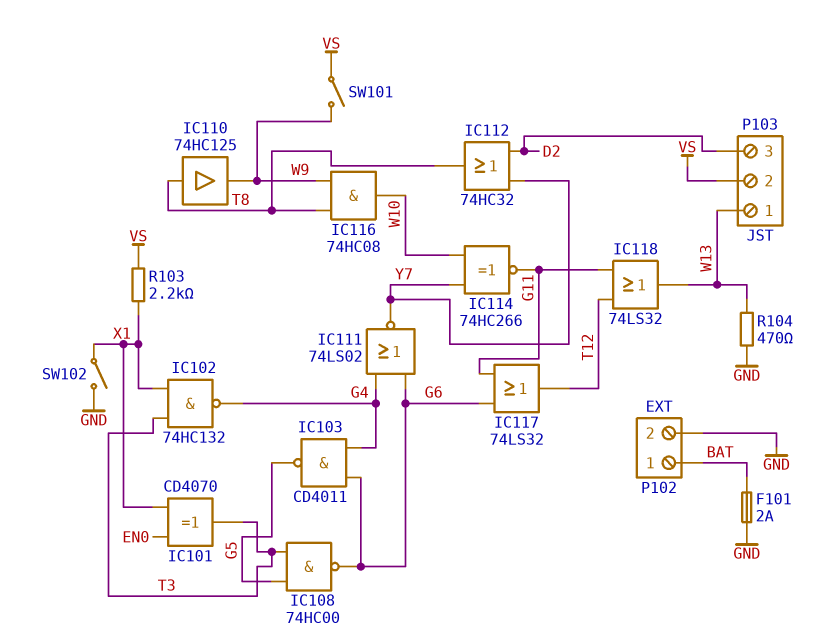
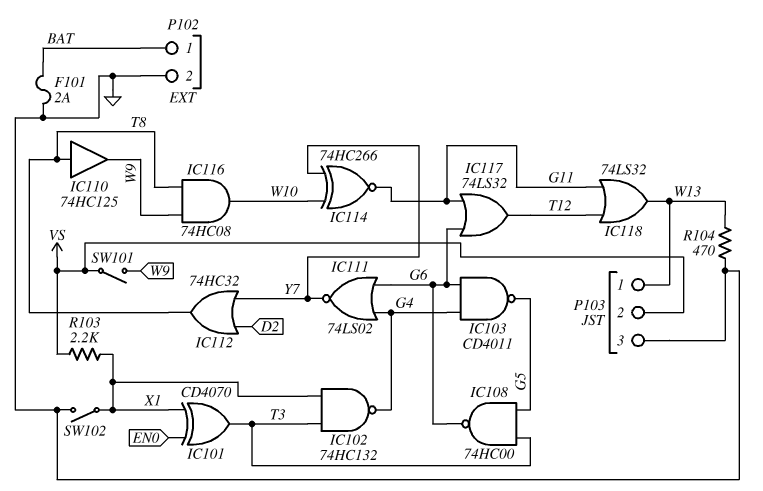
P103 pin 3: D2 -> GND

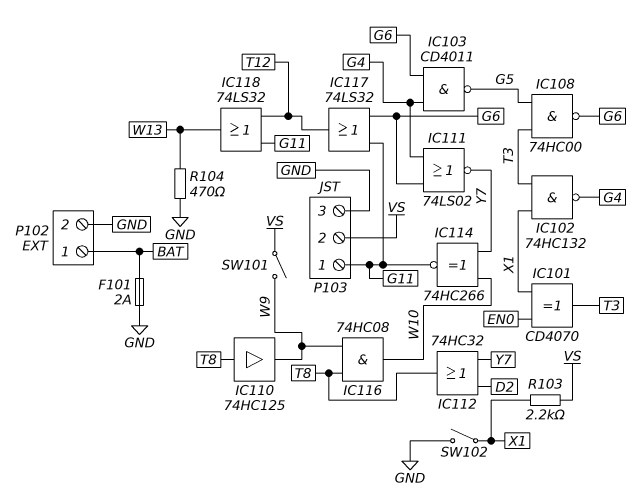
P103 pin 1: W13 -> G11

